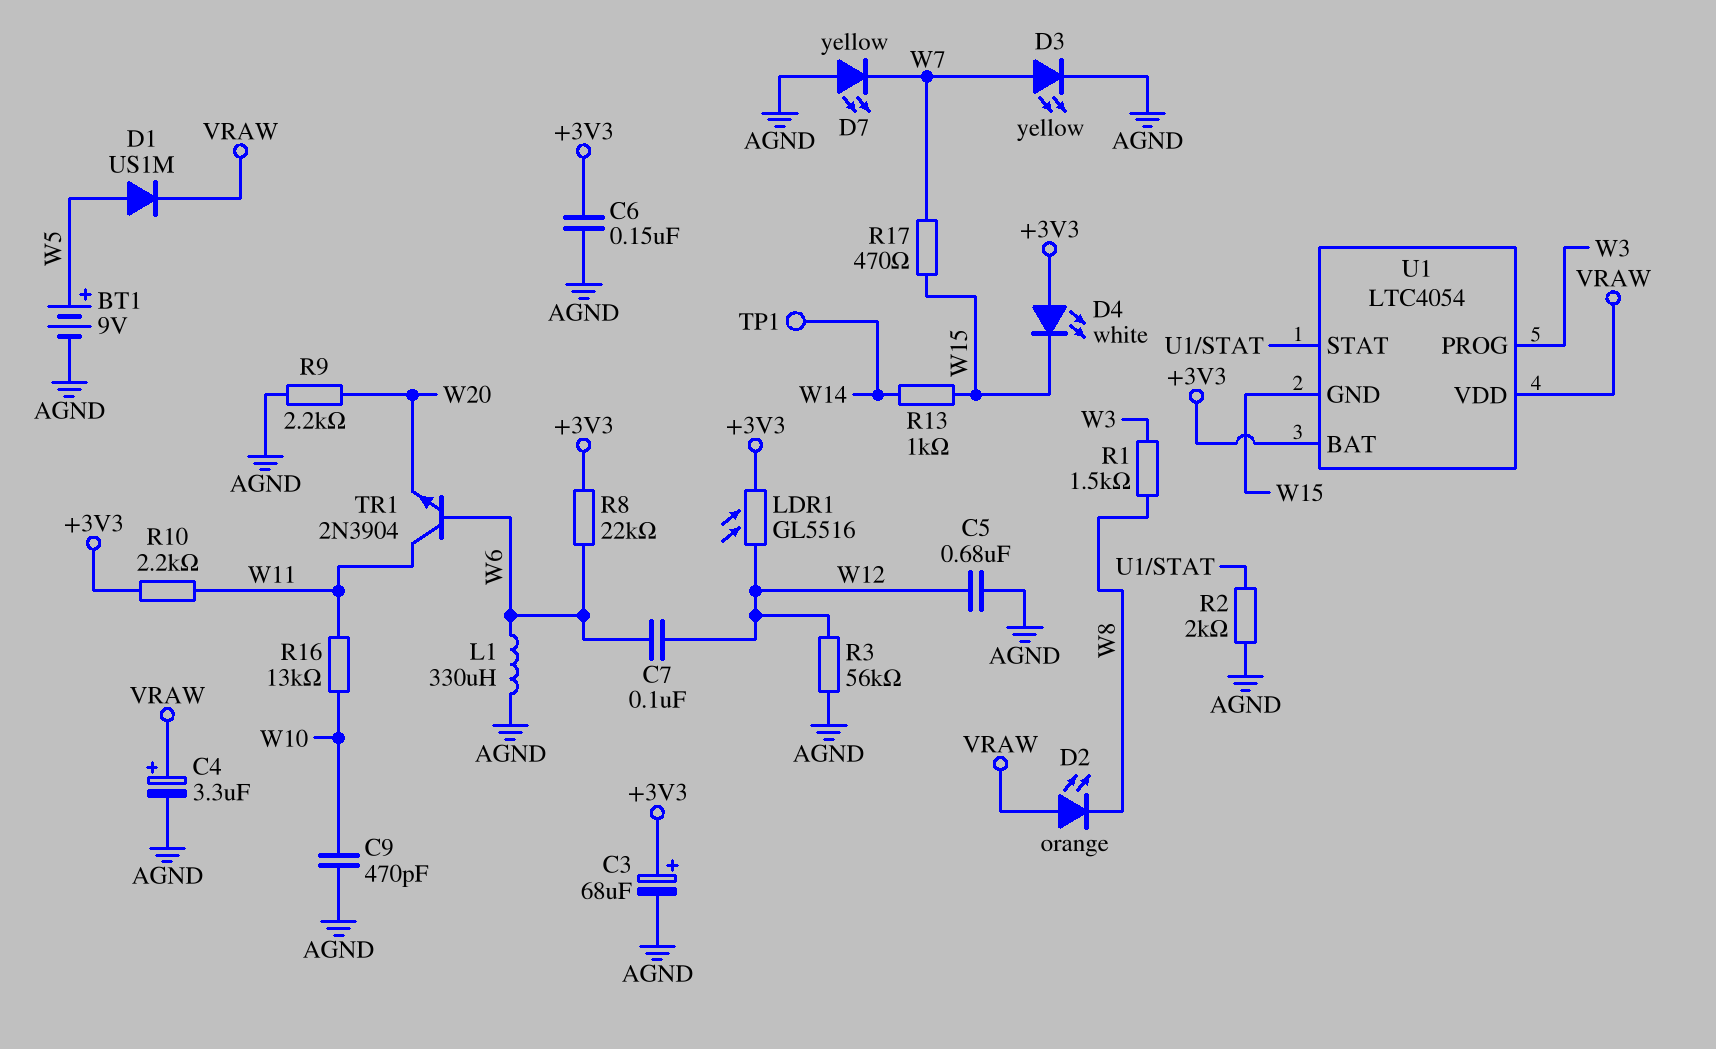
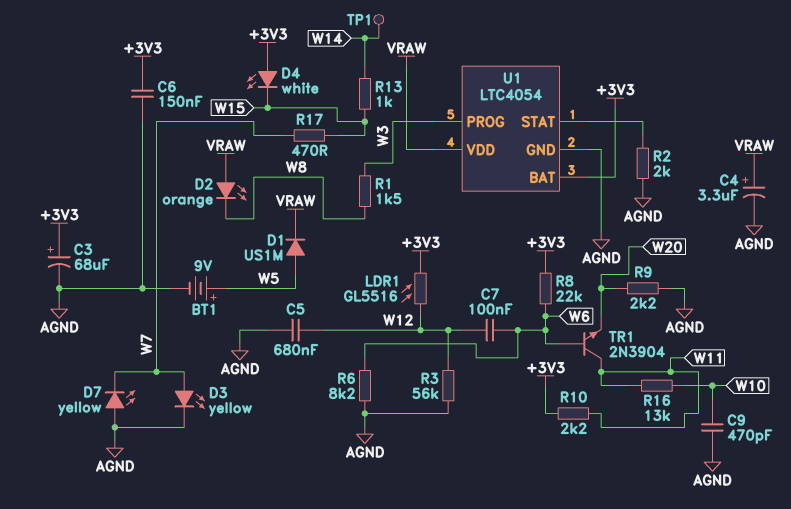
L1: 330uH (AGND, W6) -> none
R6: none -> 8.2k (AGND, W6)
U1 pin GND: W15 -> AGND

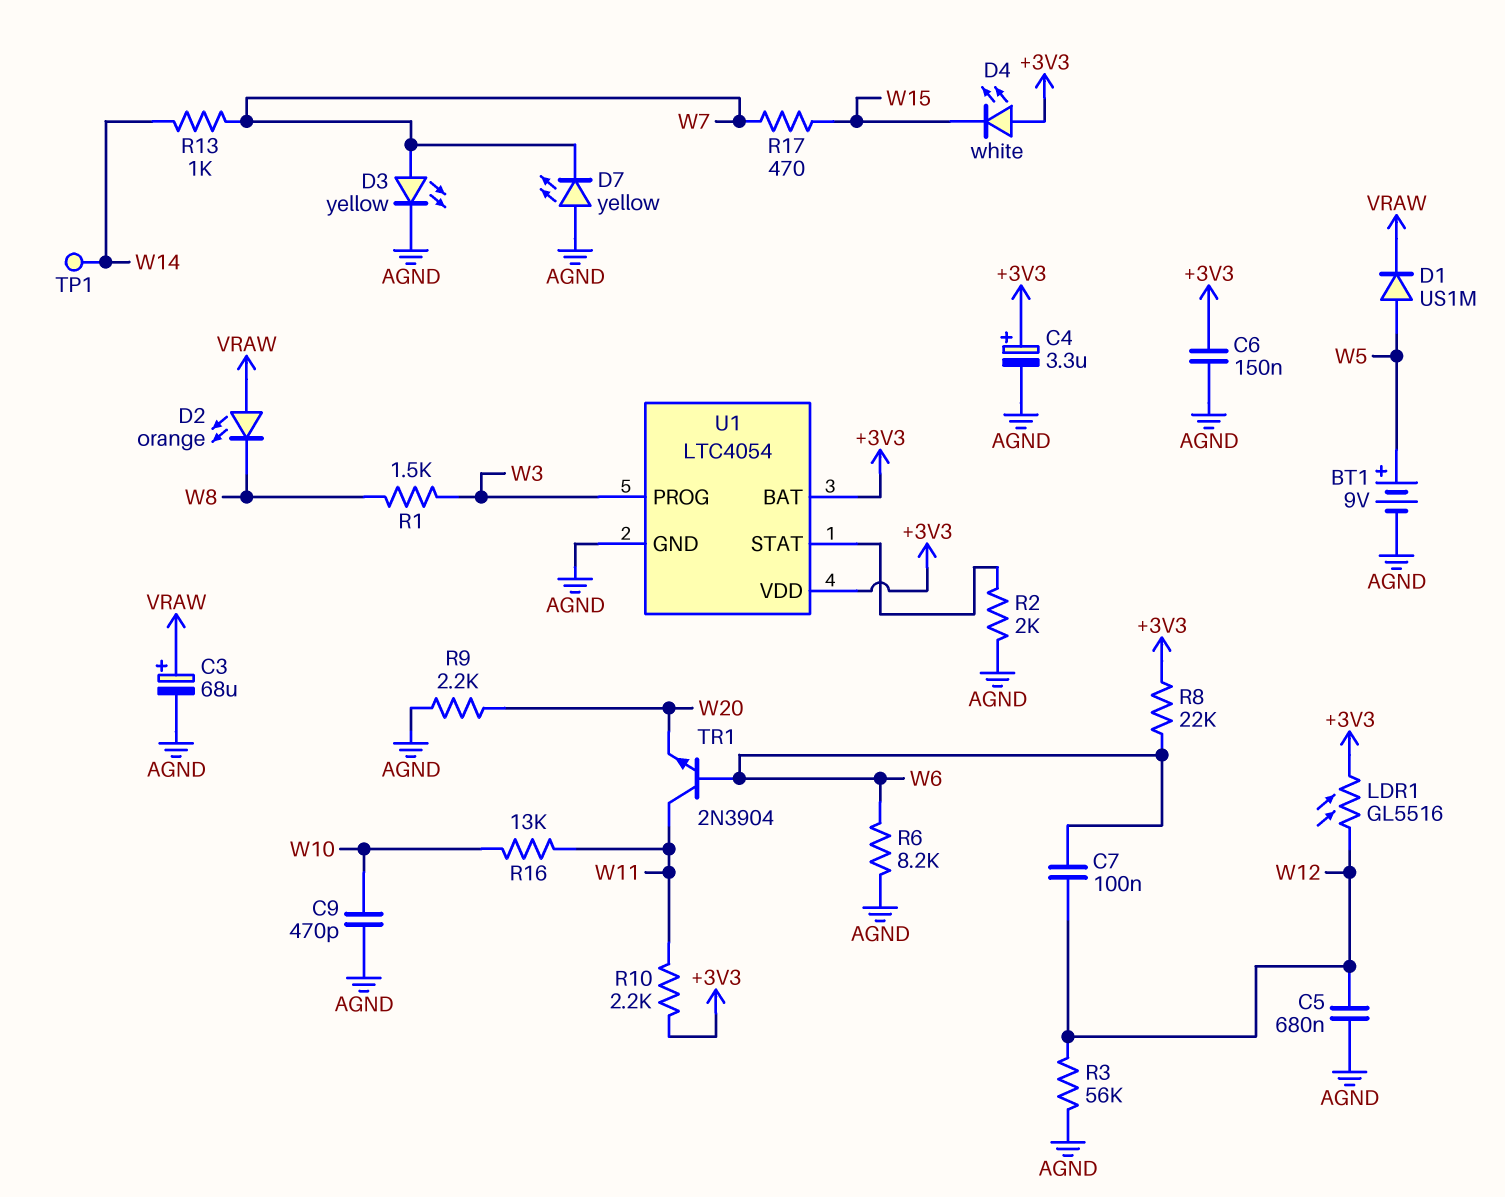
C3: 68uF (plus +3V3, minus AGND) -> 68uF (plus VRAW, minus AGND)
C4: 3.3uF (plus VRAW, minus AGND) -> 3.3uF (plus +3V3, minus AGND)
R13: 1k (W14, W15) -> 1k (W7, W14)
U1 pin VDD: VRAW -> +3V3

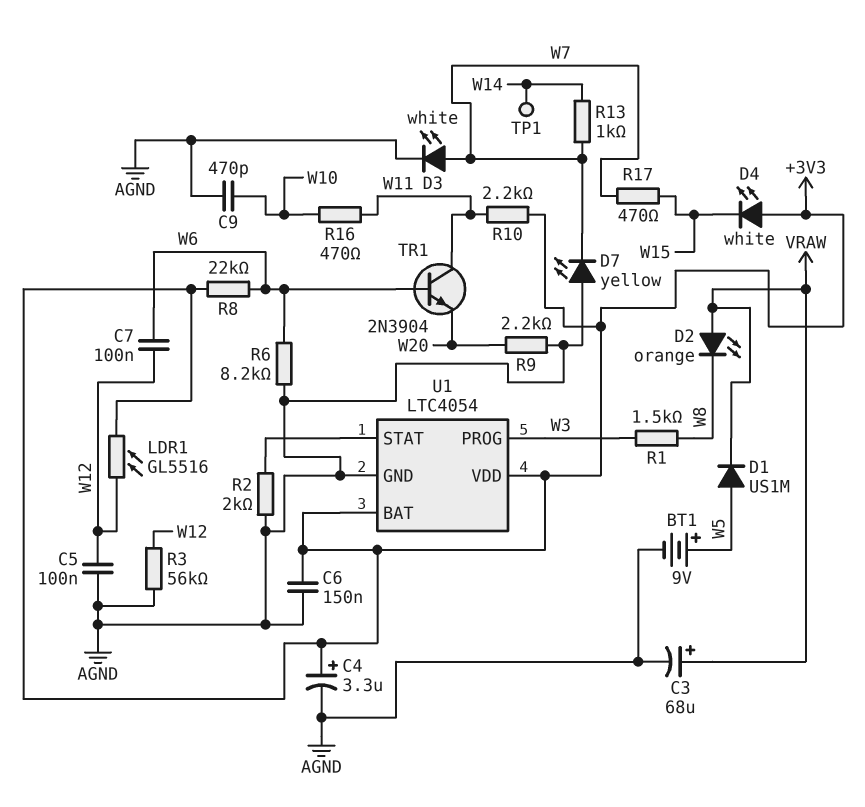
C5: 680nF (AGND, W12) -> 100nF (AGND, W12)
D3: LED yellow (A W7, K AGND) -> LED white (A W7, K AGND)
R16: 13k (W10, W11) -> 470 (W10, W11)

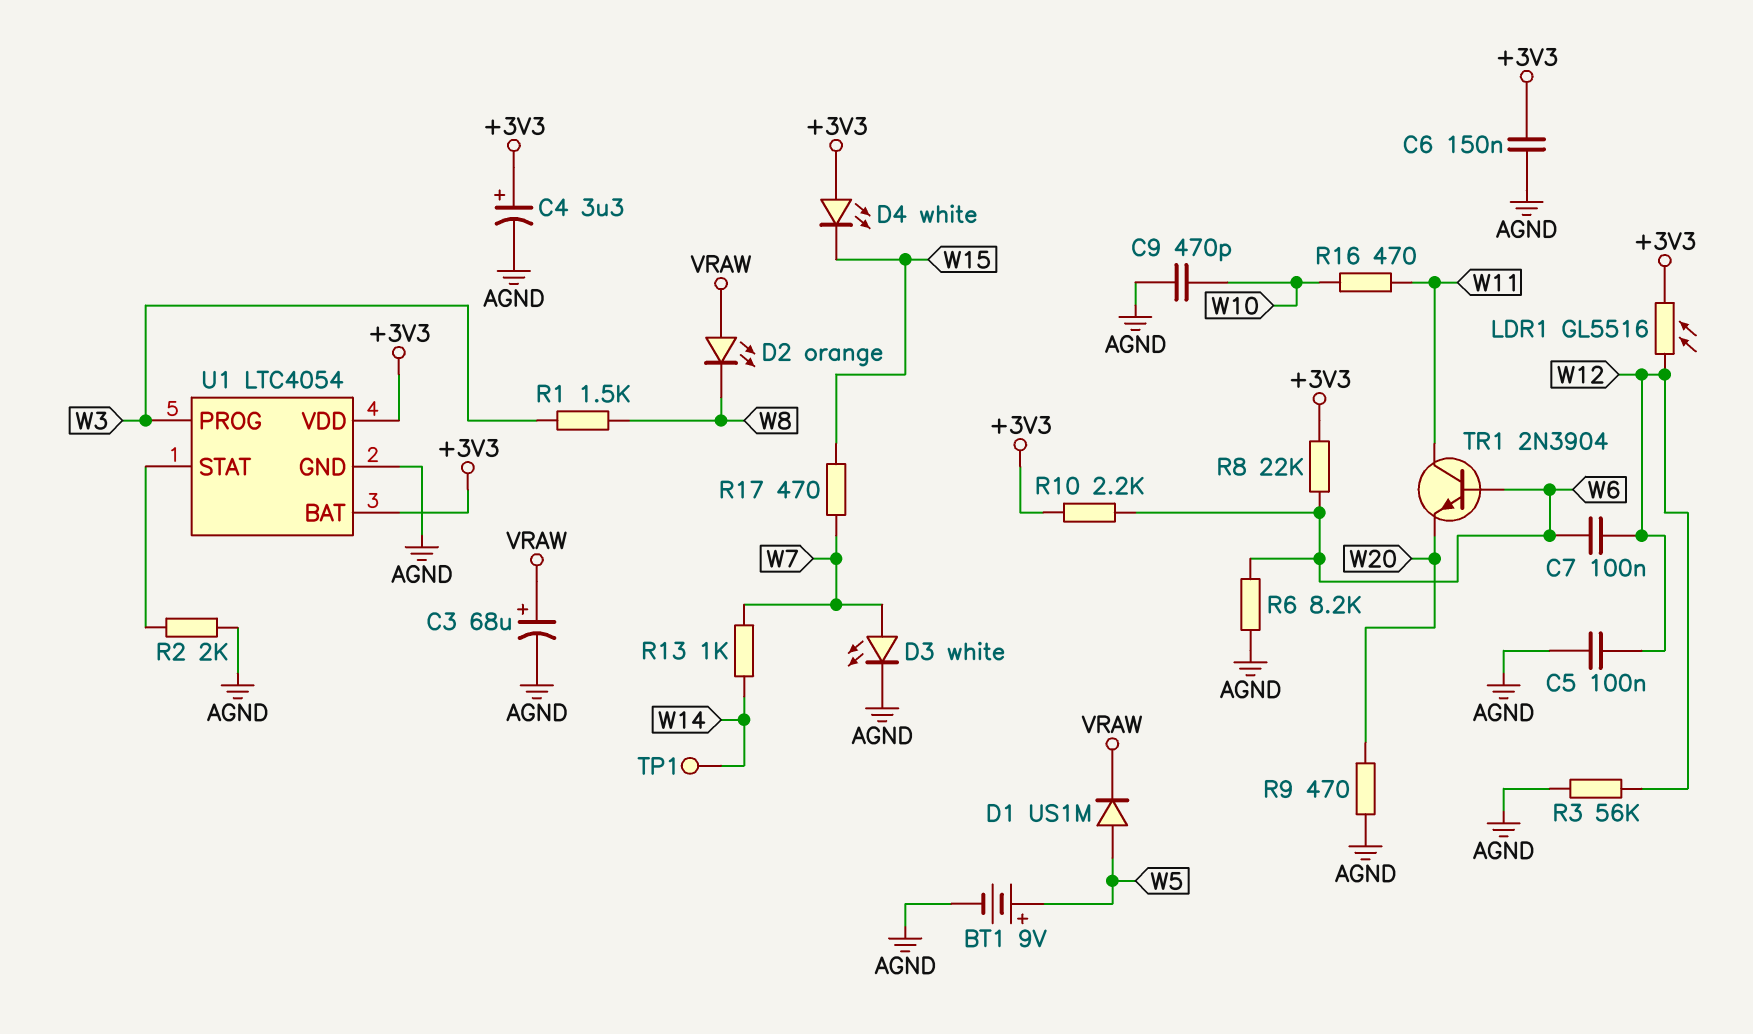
D7: LED yellow (A AGND, K W7) -> none
R9: 2.2k (AGND, W20) -> 470 (AGND, W20)
R10: 2.2k (+3V3, W11) -> 2.2k (+3V3, W6)

